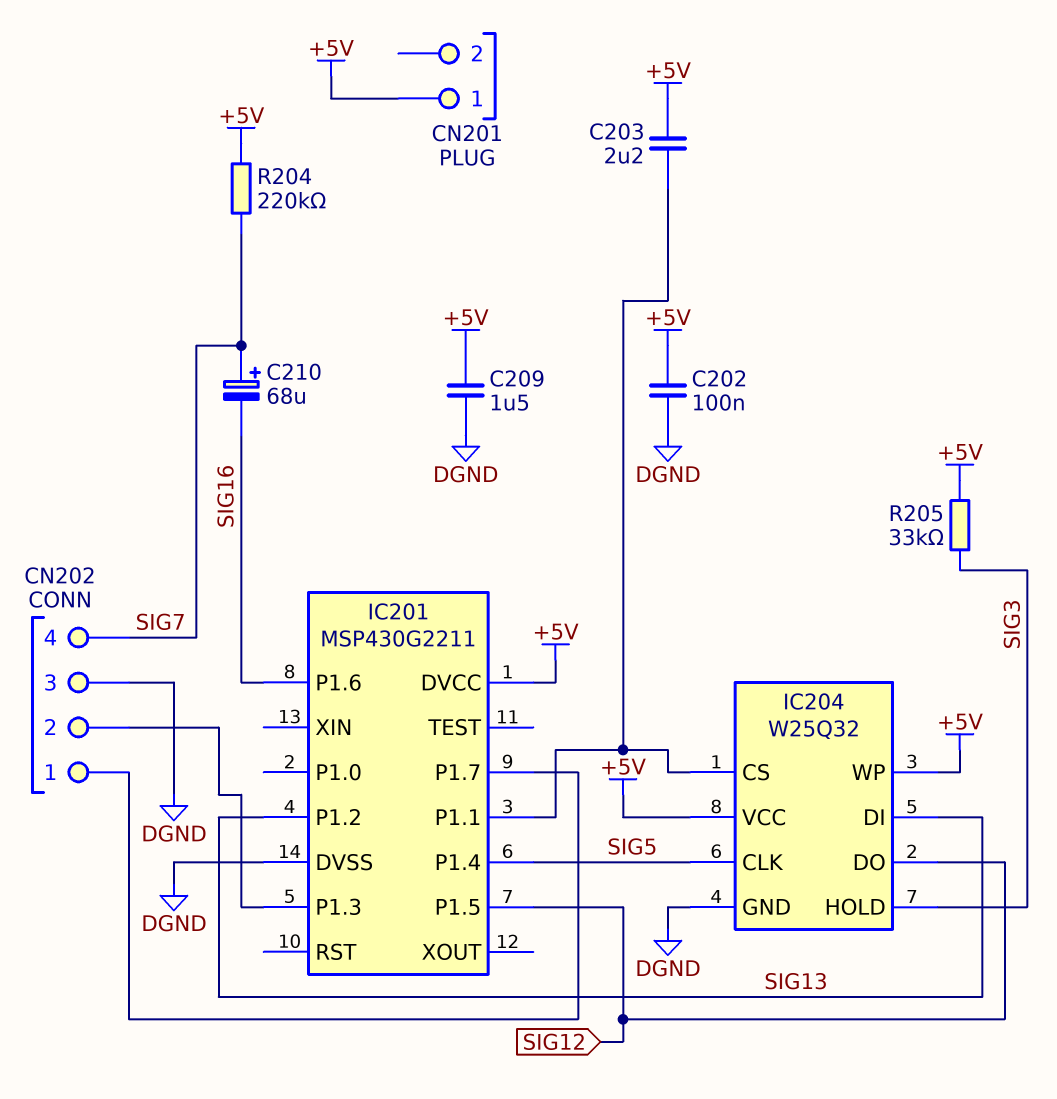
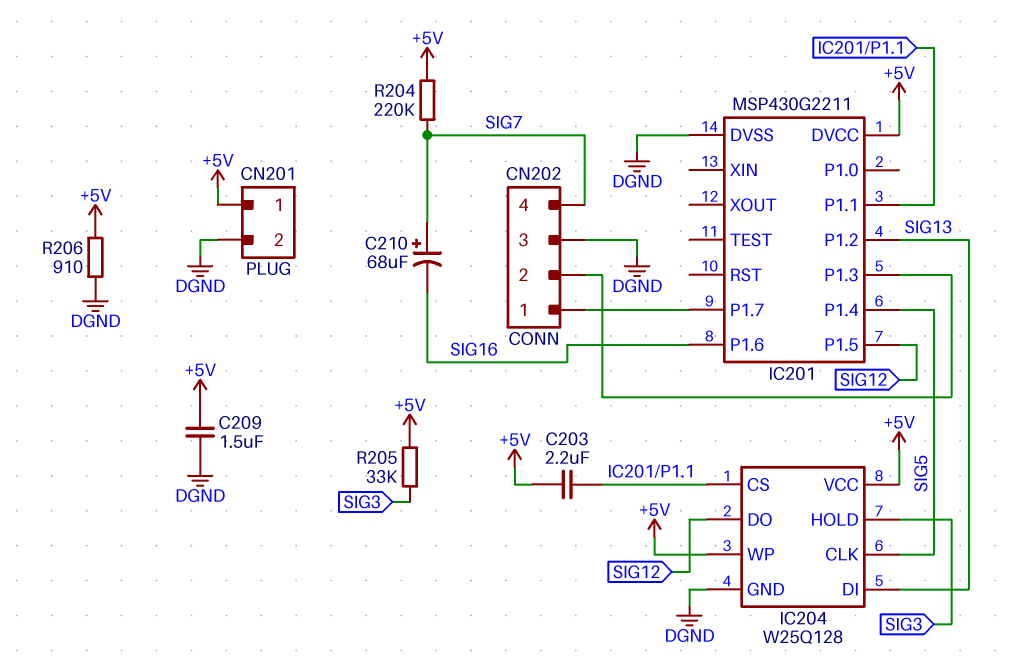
C202: 100nF (+5V, DGND) -> none
CN201 pin 2: none -> DGND
IC204: W25Q32 -> W25Q128
R206: none -> 910 (+5V, DGND)

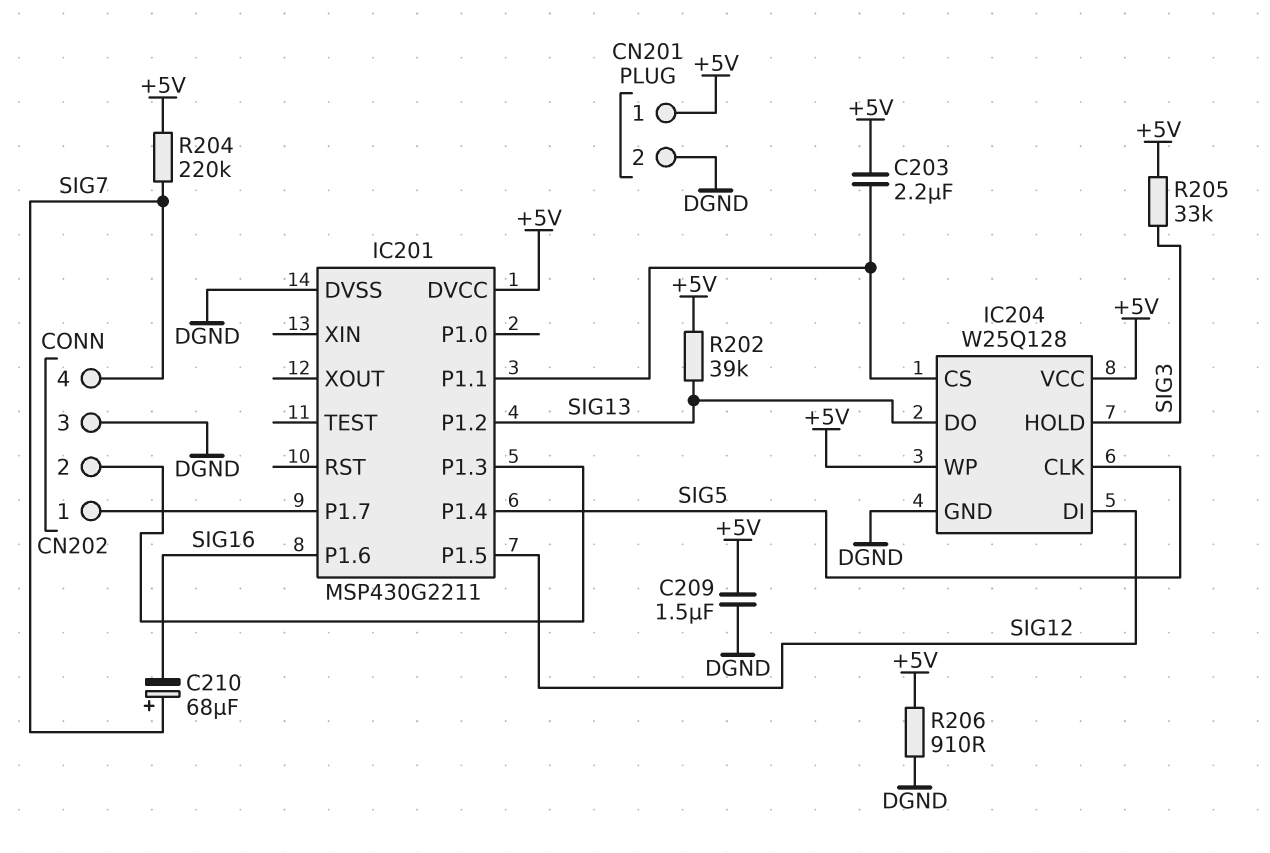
IC204 pin DI: SIG13 -> SIG12
IC204 pin DO: SIG12 -> SIG13
R202: none -> 39k (+5V, SIG13)

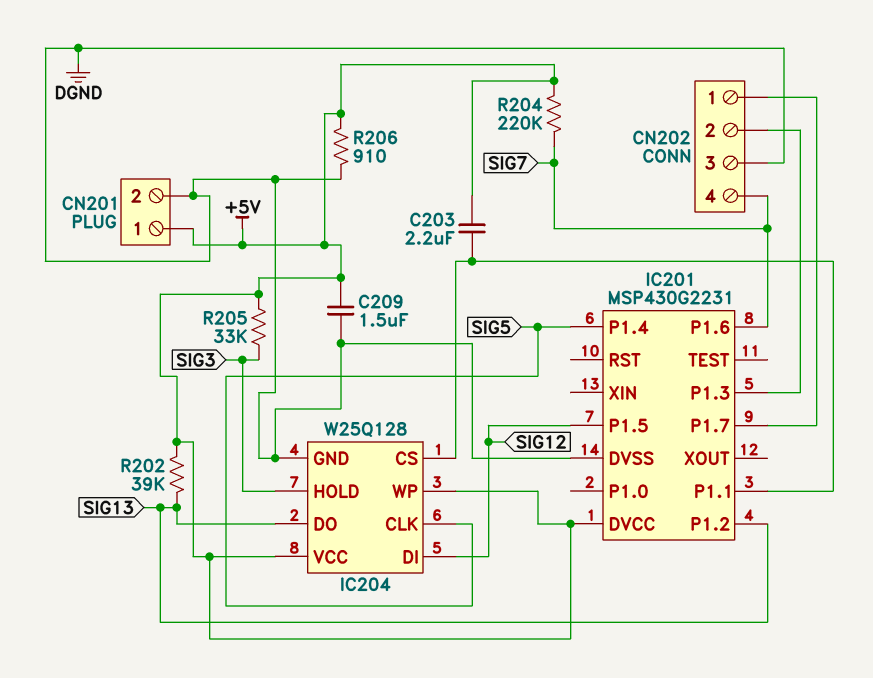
C210: 68uF (plus SIG7, minus SIG16) -> none
IC201: MSP430G2211 -> MSP430G2231
IC201 pin P1.6: SIG16 -> SIG7

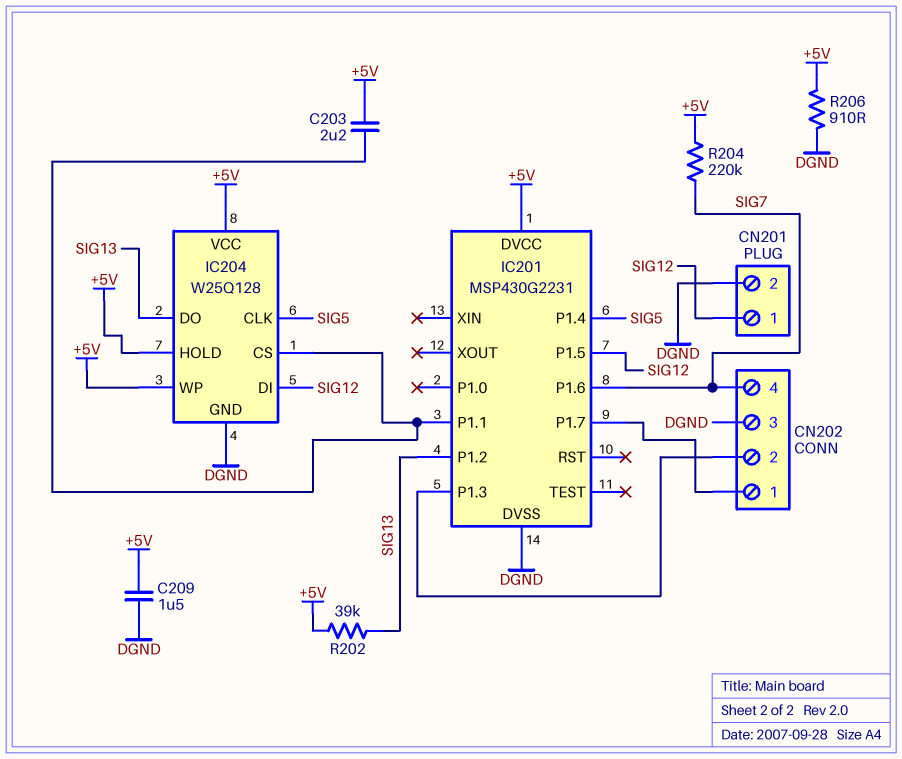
CN201 pin 1: +5V -> SIG12
IC204 pin HOLD: SIG3 -> +5V
R205: 33k (+5V, SIG3) -> none

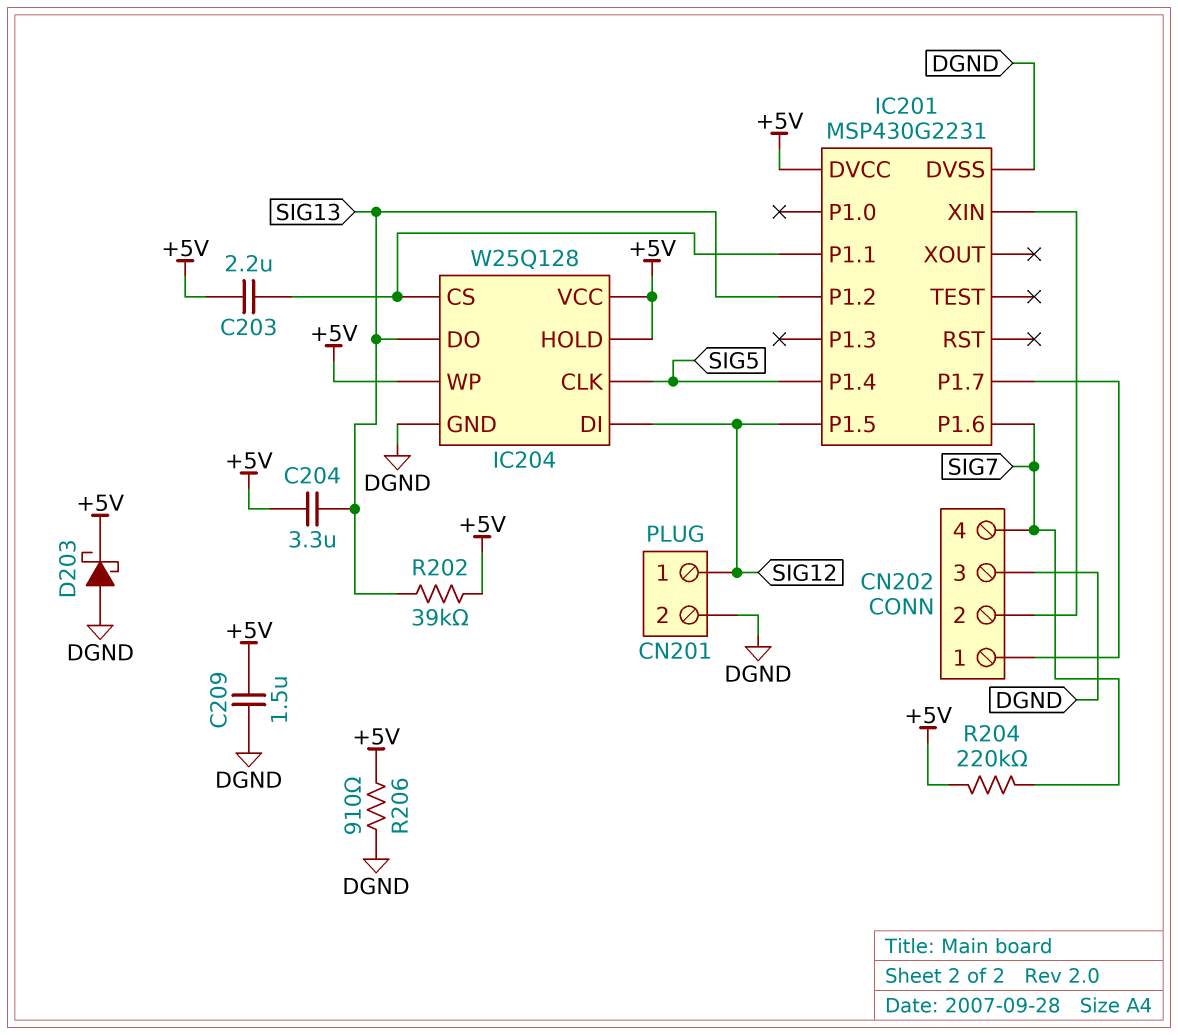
C204: none -> 3.3uF (+5V, SIG13)
D203: none -> schottky (A DGND, K +5V)
IC201 pin P1.3: CN202/2 -> none
IC201 pin XIN: none -> CN202/2

